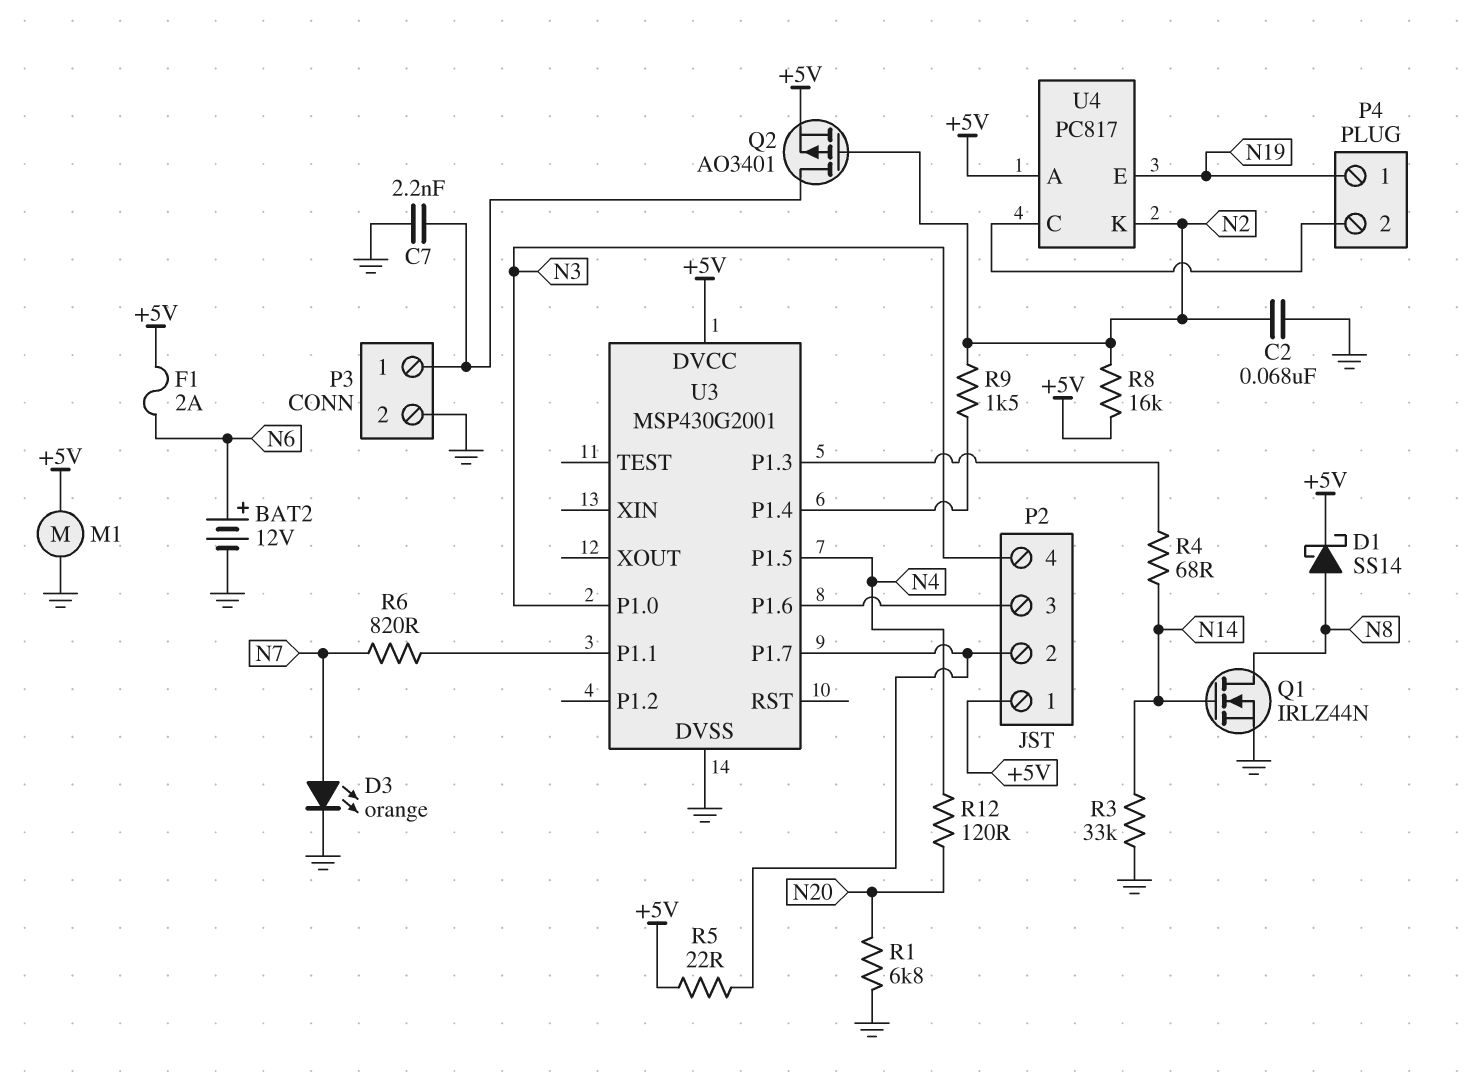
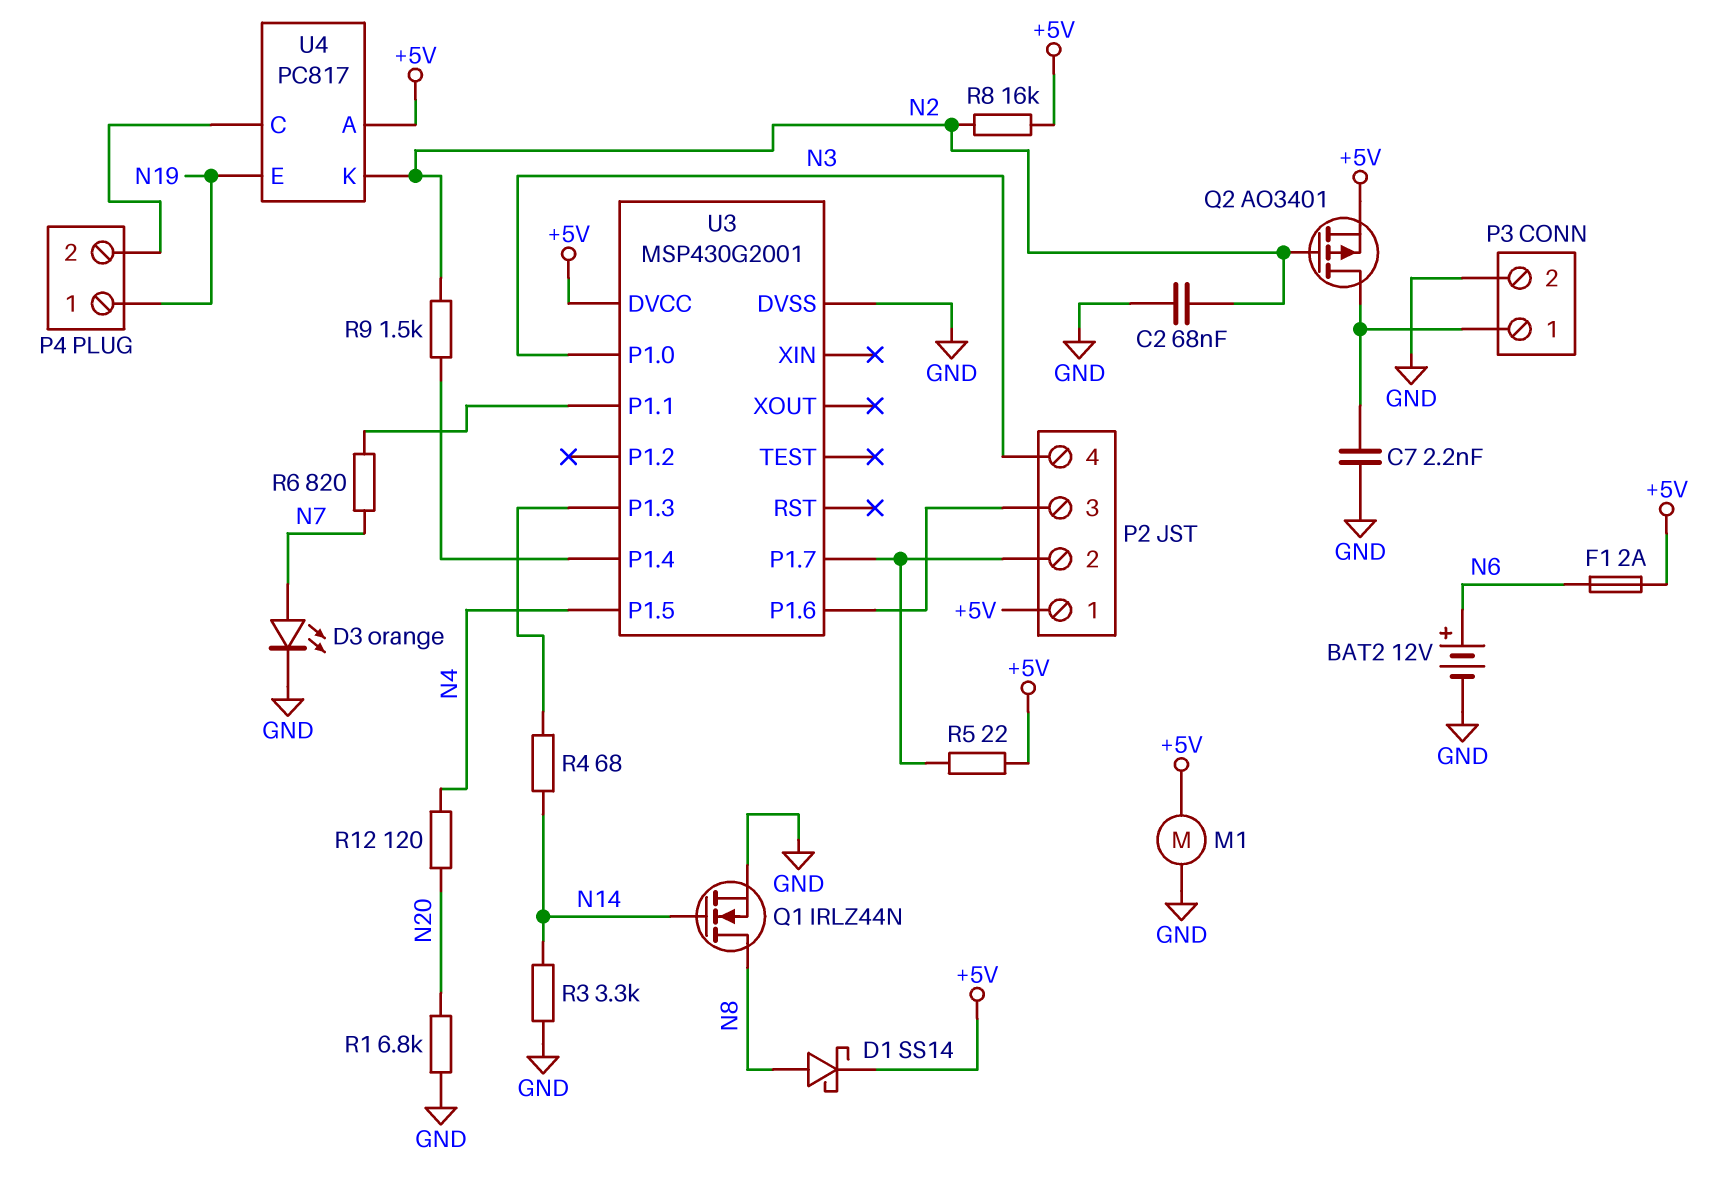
R3: 33k (GND, N14) -> 3.3k (GND, N14)

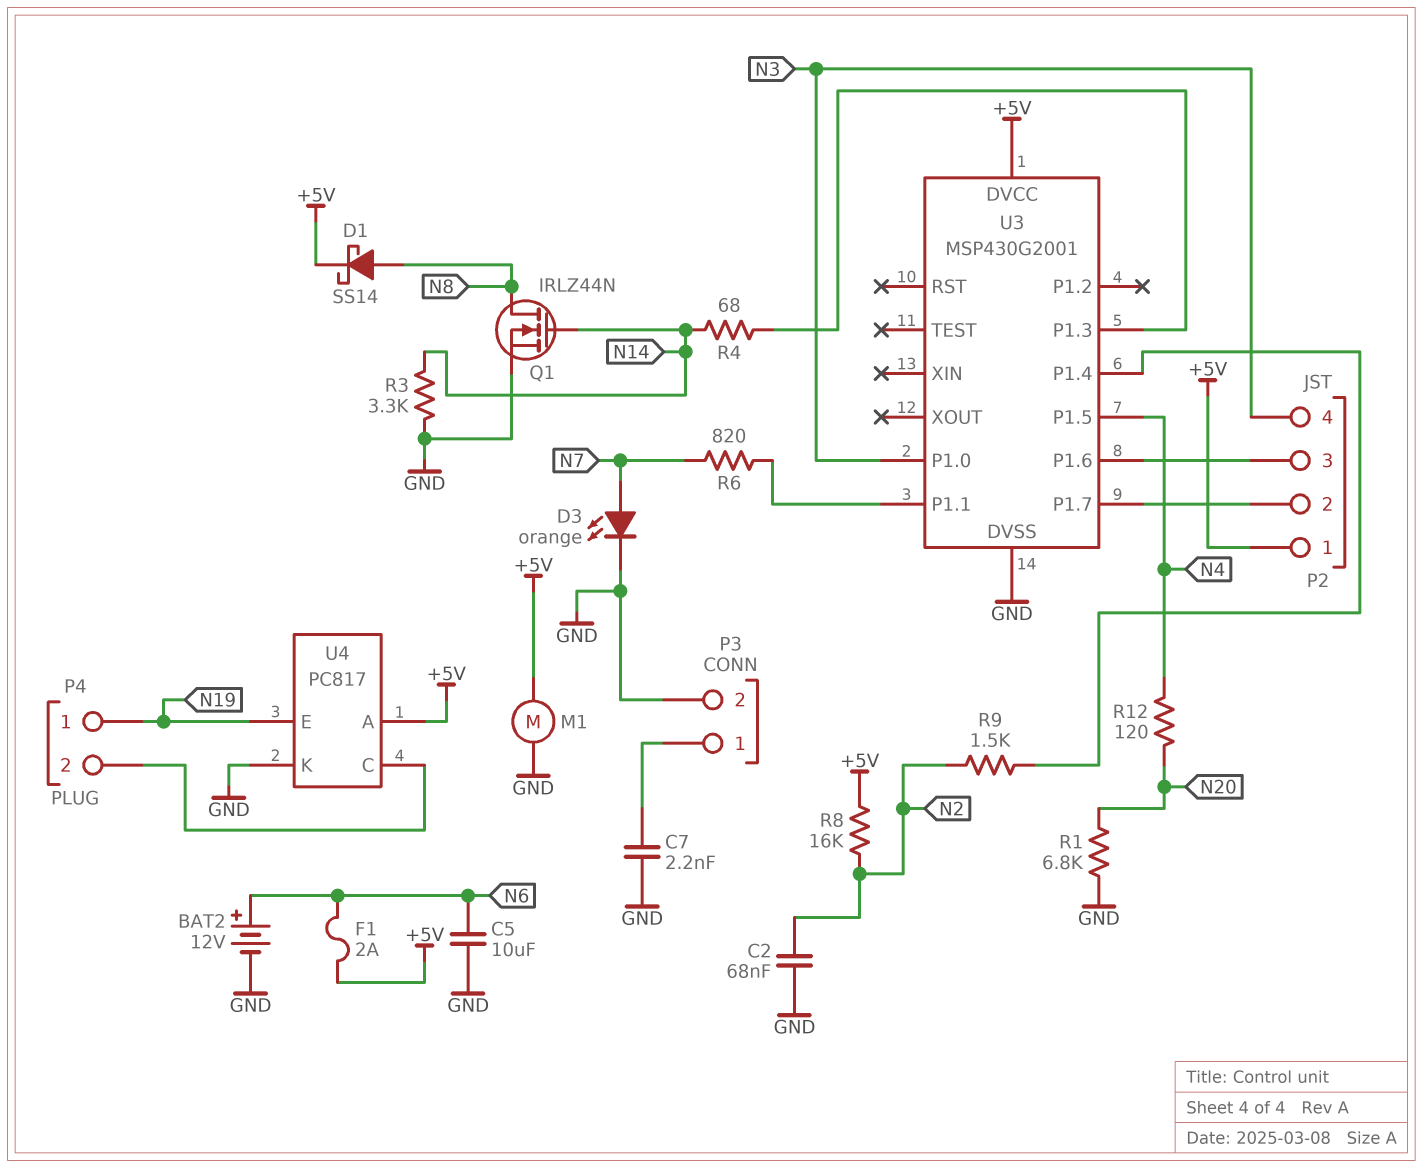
C5: none -> 10uF (GND, N6)
Q2: PMOS AO3401 (G N2, D P3/1, S +5V) -> none
R5: 22 (+5V, P2/2) -> none
U4 pin K: N2 -> GND

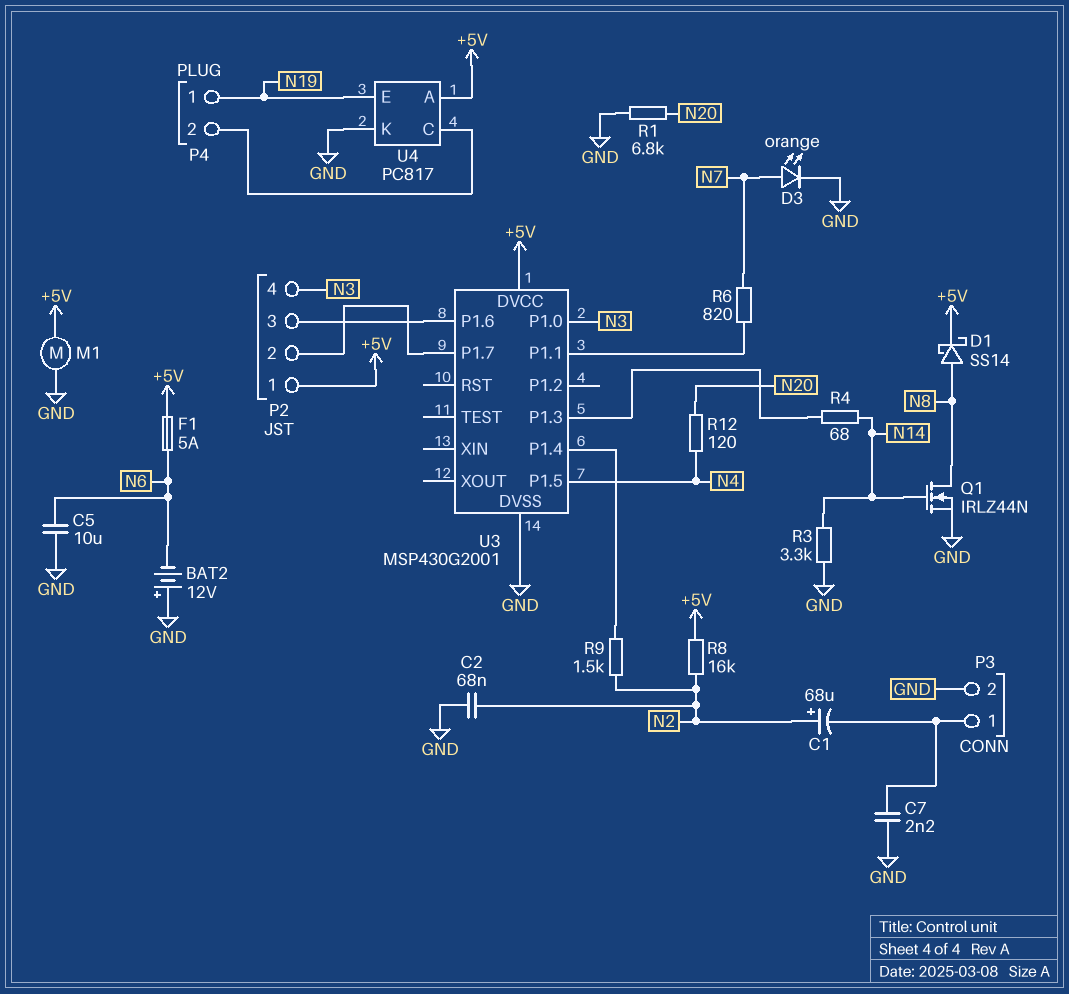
BAT2: 12V (plus N6, minus GND) -> 12V (plus GND, minus N6)
C1: none -> 68uF (plus N2, minus P3/1)
F1: 2A (+5V, N6) -> 5A (+5V, N6)

